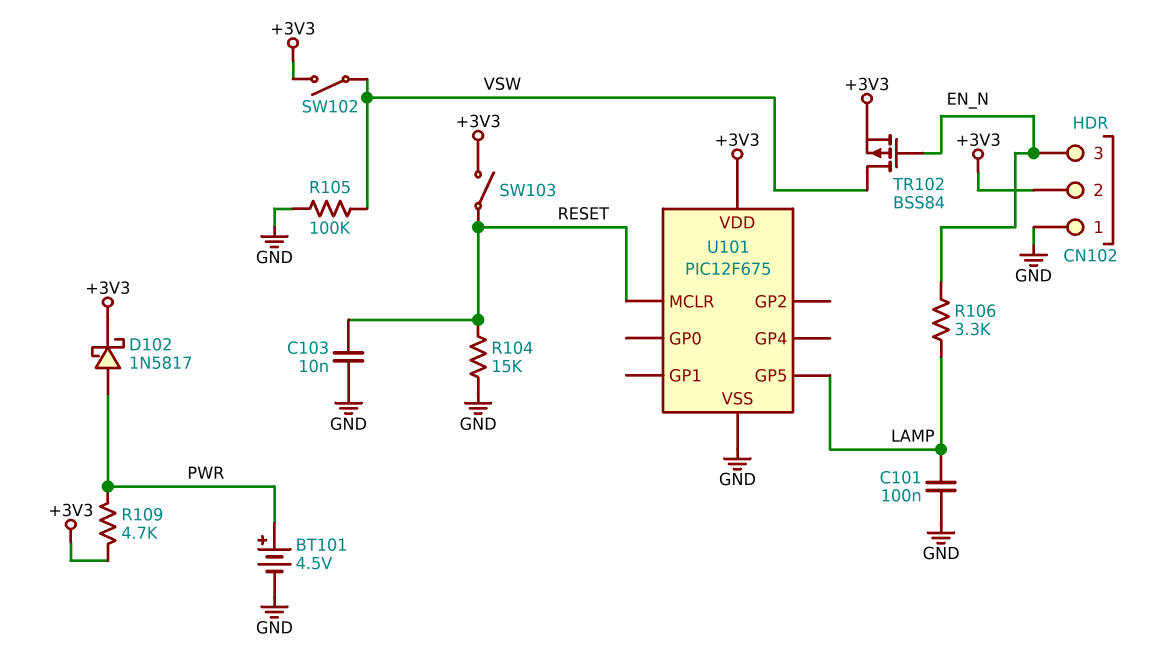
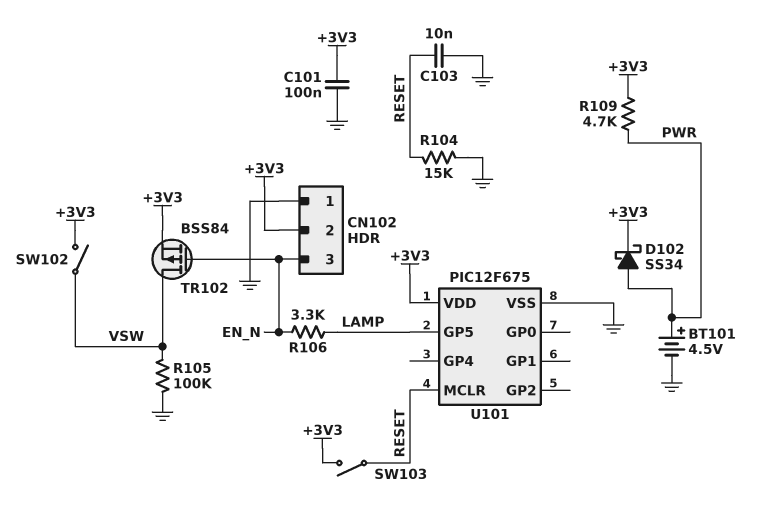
C101: 100nF (GND, LAMP) -> 100nF (+3V3, GND)
D102: schottky 1N5817 (A PWR, K +3V3) -> schottky SS34 (A PWR, K +3V3)

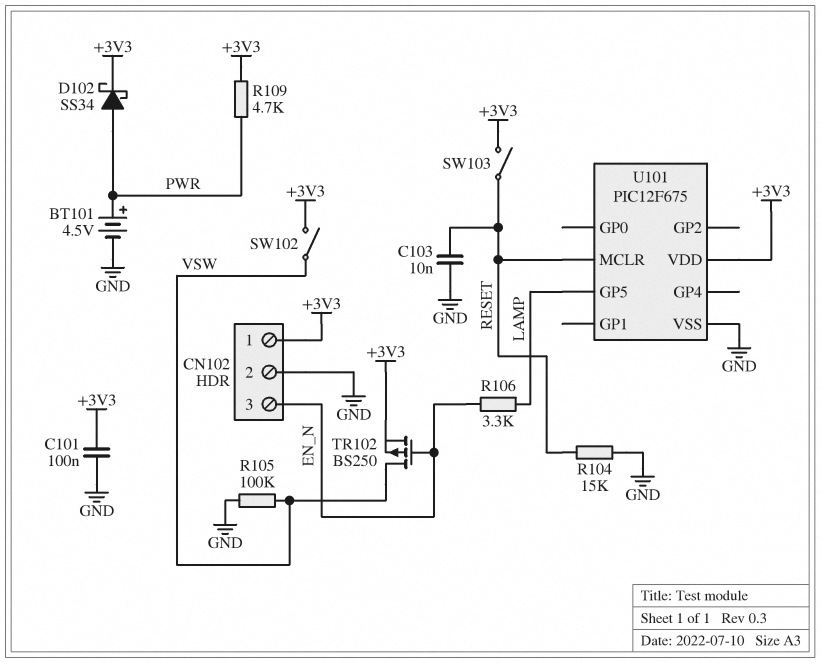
CN102 pin 1: GND -> +3V3
CN102 pin 2: +3V3 -> GND
TR102: PMOS BSS84 (G EN_N, D VSW, S +3V3) -> PMOS BS250 (G EN_N, D VSW, S +3V3)

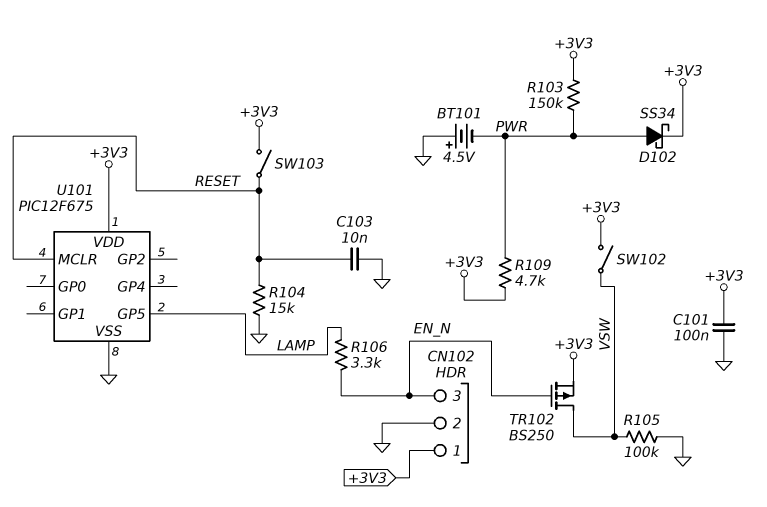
BT101: 4.5V (plus PWR, minus GND) -> 4.5V (plus GND, minus PWR)
R103: none -> 150k (+3V3, PWR)

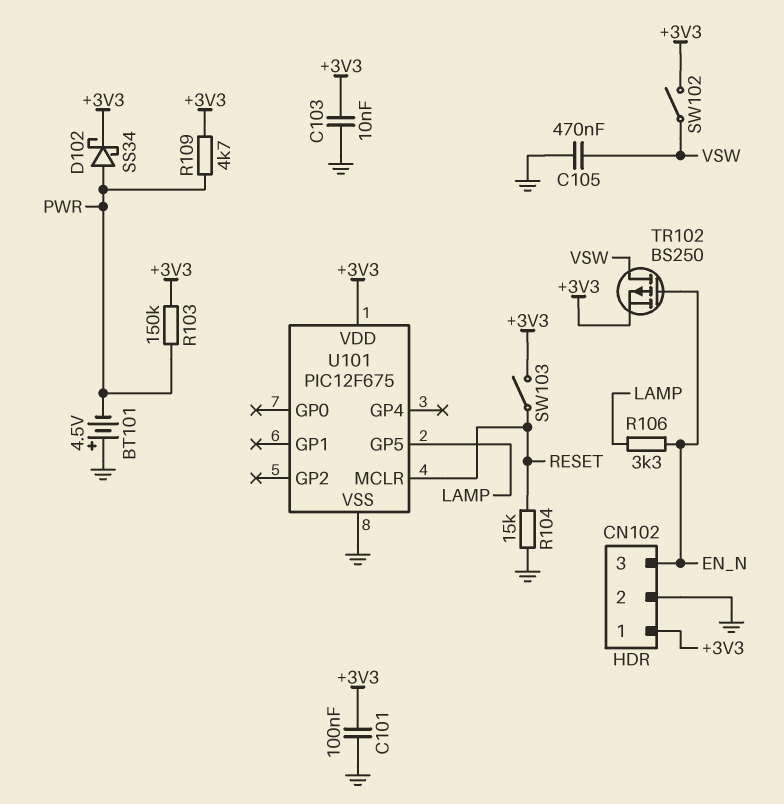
C103: 10nF (GND, RESET) -> 10nF (+3V3, GND)
C105: none -> 470nF (GND, VSW)
R105: 100k (GND, VSW) -> none

